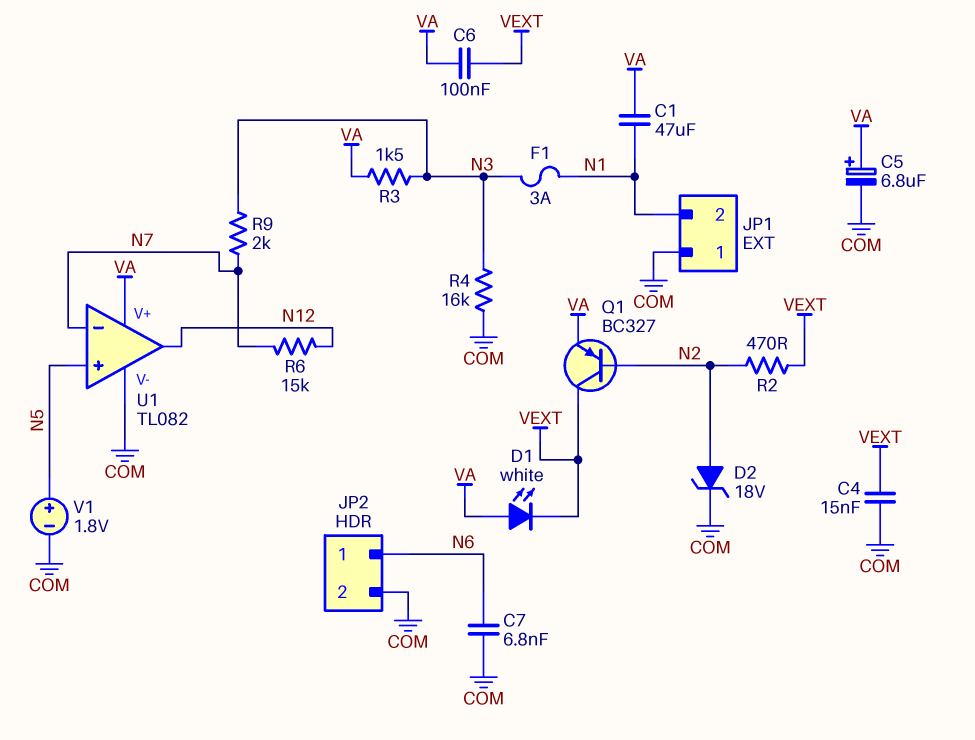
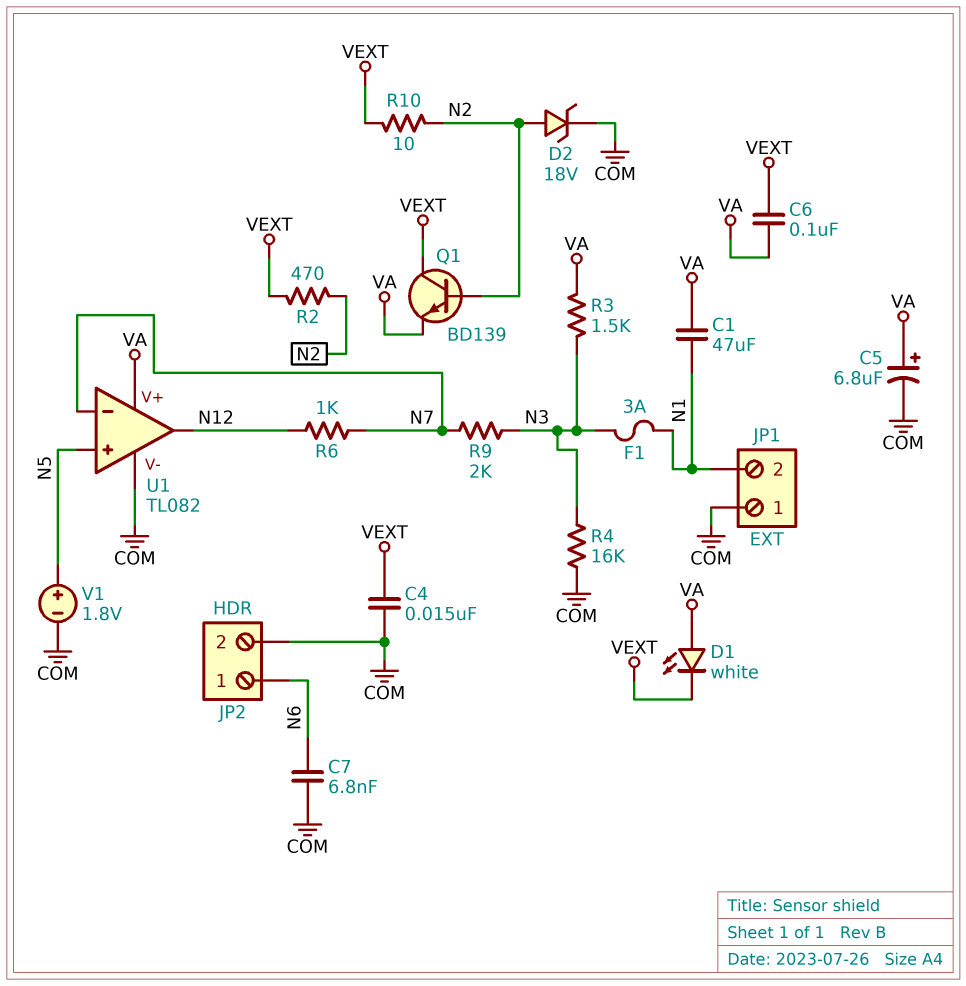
Q1: PNP BC327 (B N2, C VEXT, E VA) -> NPN BD139 (B N2, C VEXT, E VA)
R6: 15k (N7, N12) -> 1k (N7, N12)
R10: none -> 10 (N2, VEXT)

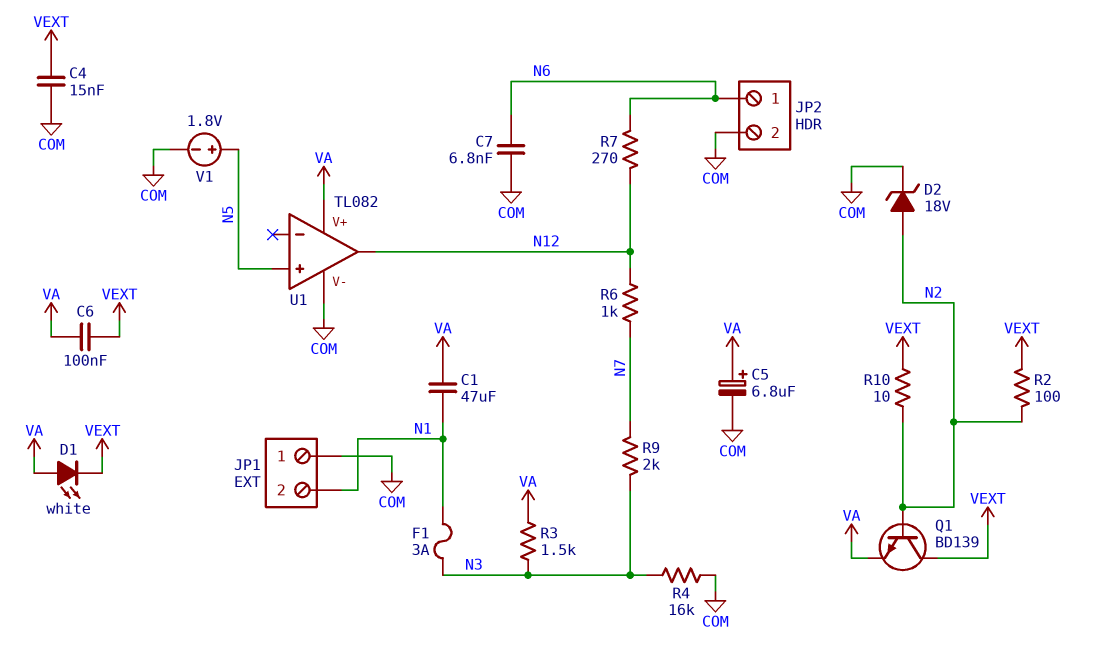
R2: 470 (N2, VEXT) -> 100 (N2, VEXT)
R7: none -> 270 (N6, N12)
U1 pin in-: N7 -> none

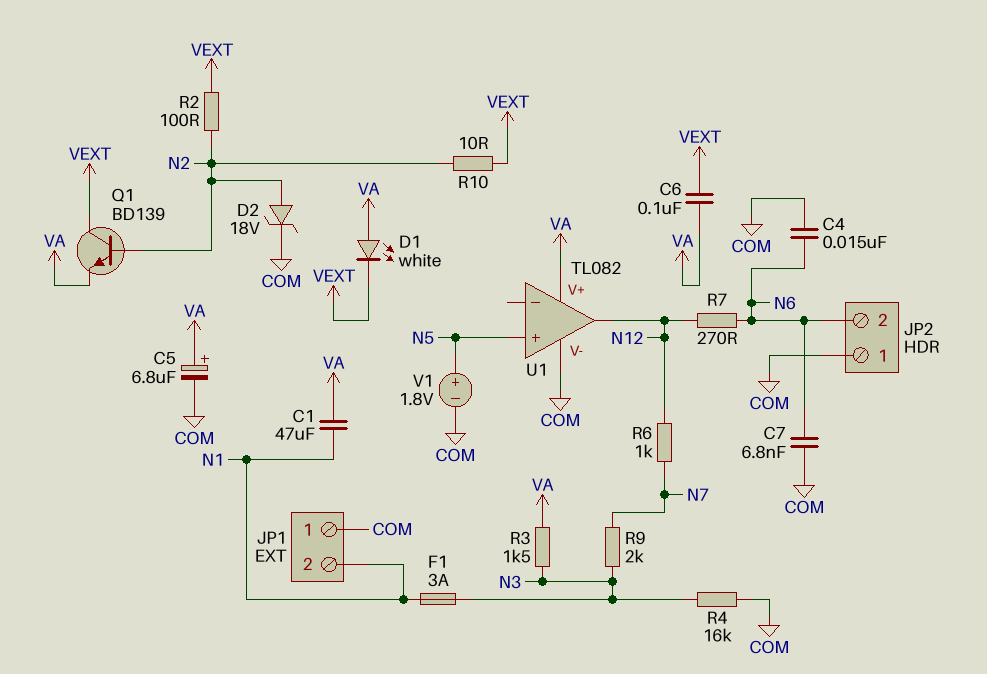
C4: 15nF (COM, VEXT) -> 15nF (COM, N6)
JP2 pin 1: N6 -> COM
JP2 pin 2: COM -> N6

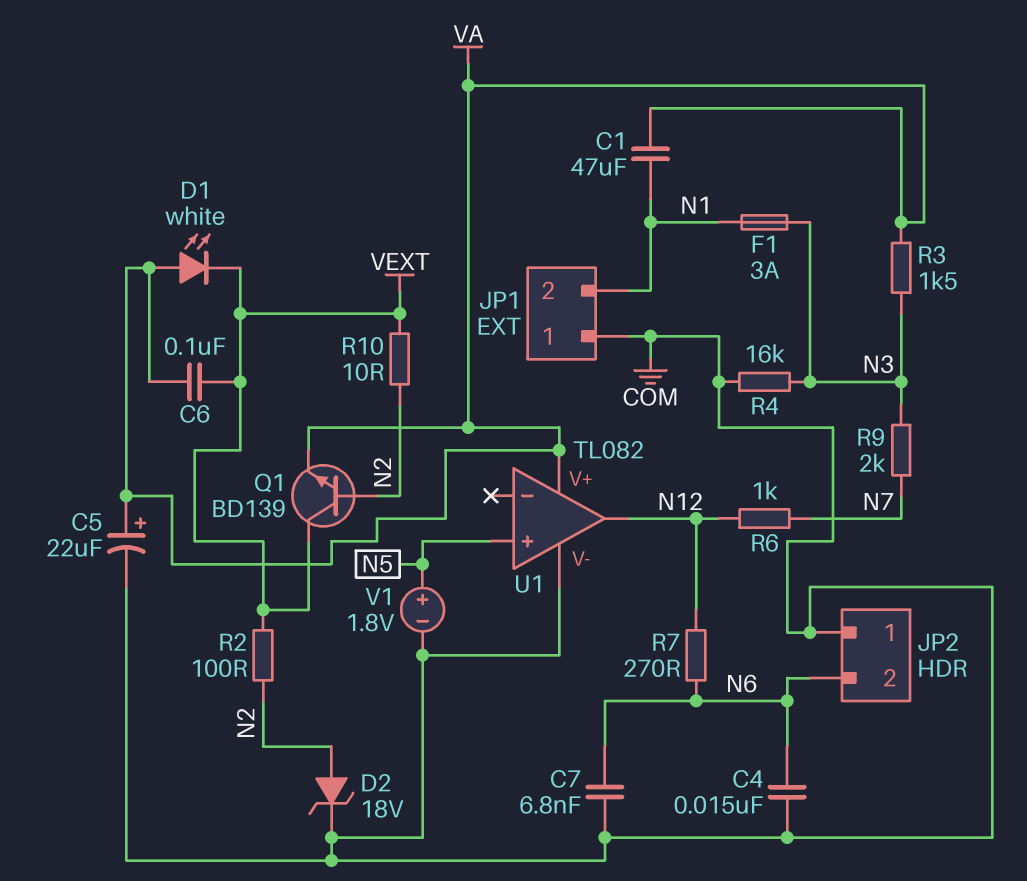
C5: 6.8uF (plus VA, minus COM) -> 22uF (plus VA, minus COM)

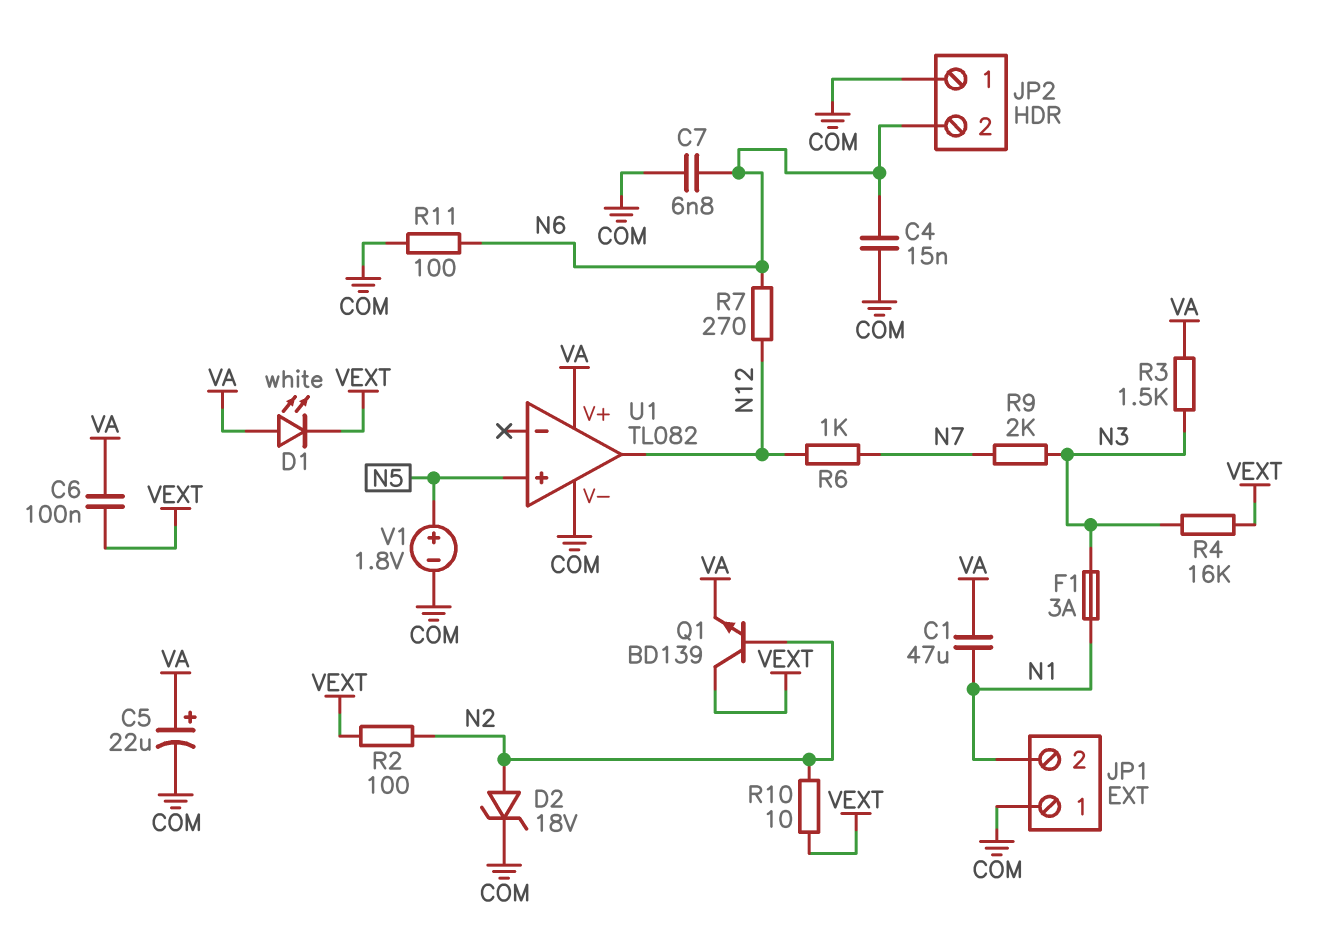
R4: 16k (COM, N3) -> 16k (N3, VEXT)
R11: none -> 100 (COM, N6)

